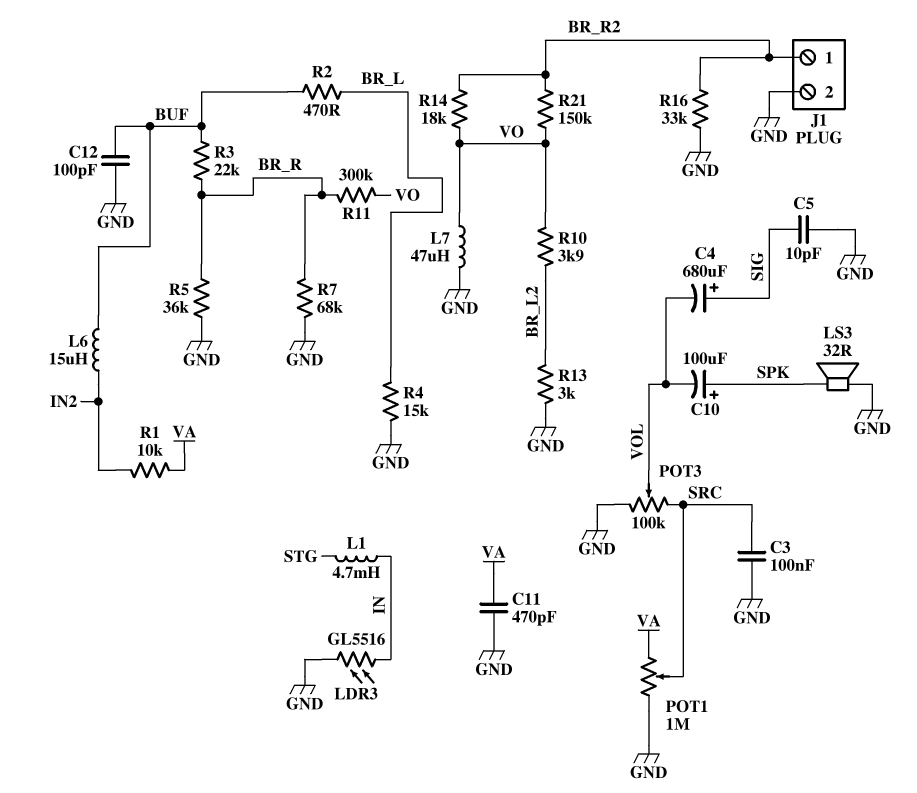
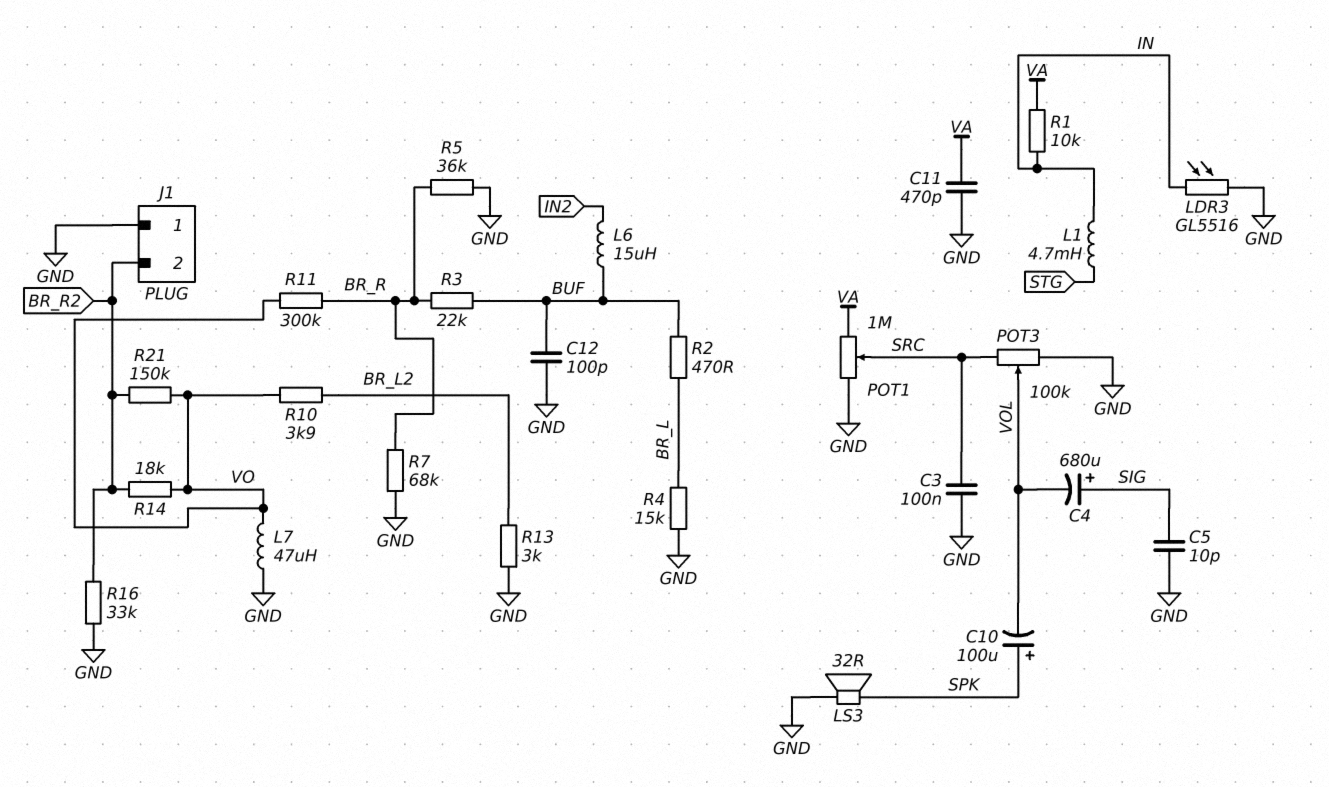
J1 pin 1: BR_R2 -> GND
J1 pin 2: GND -> BR_R2
R1: 10k (IN2, VA) -> 10k (IN, VA)

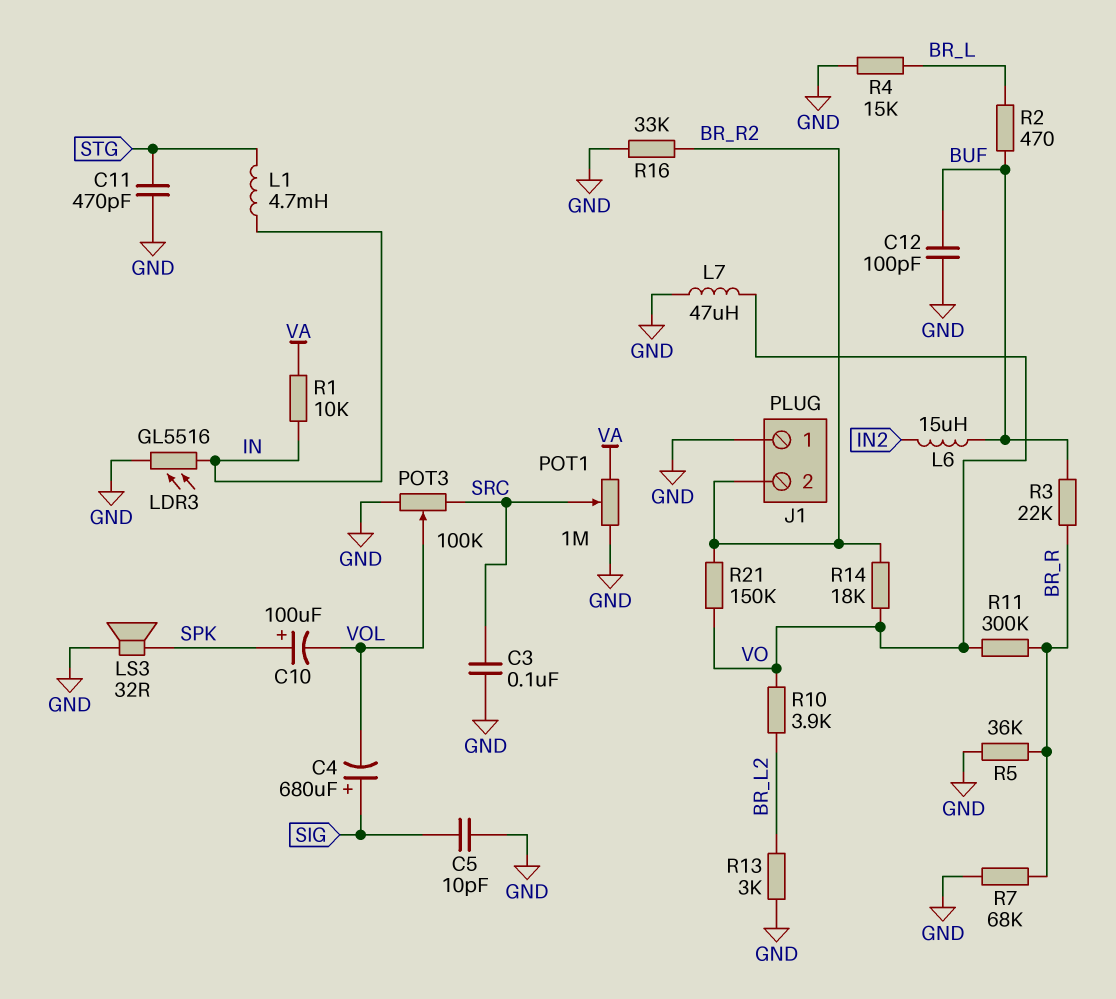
C11: 470pF (GND, VA) -> 470pF (GND, STG)

